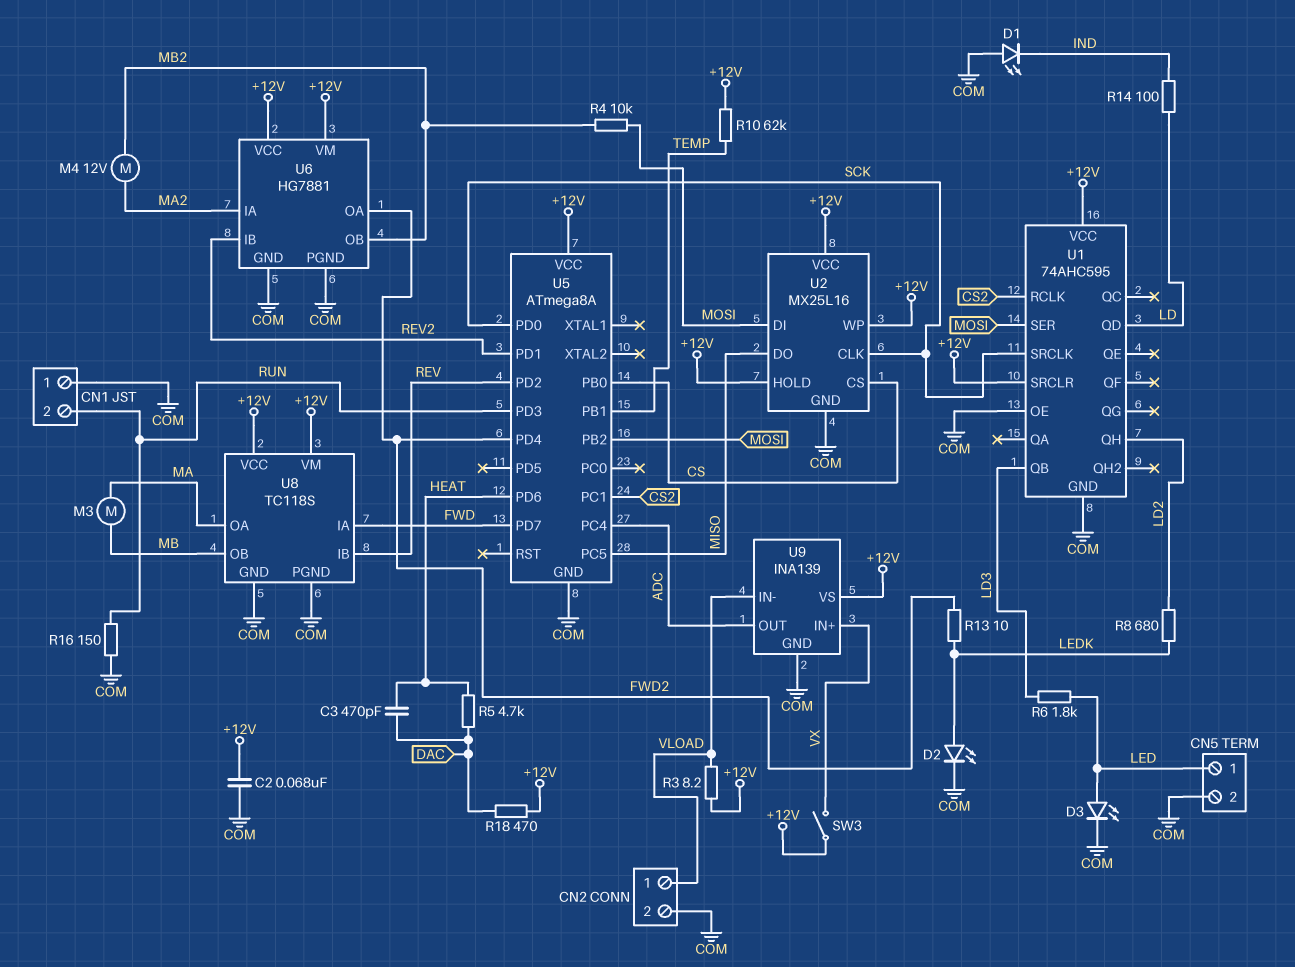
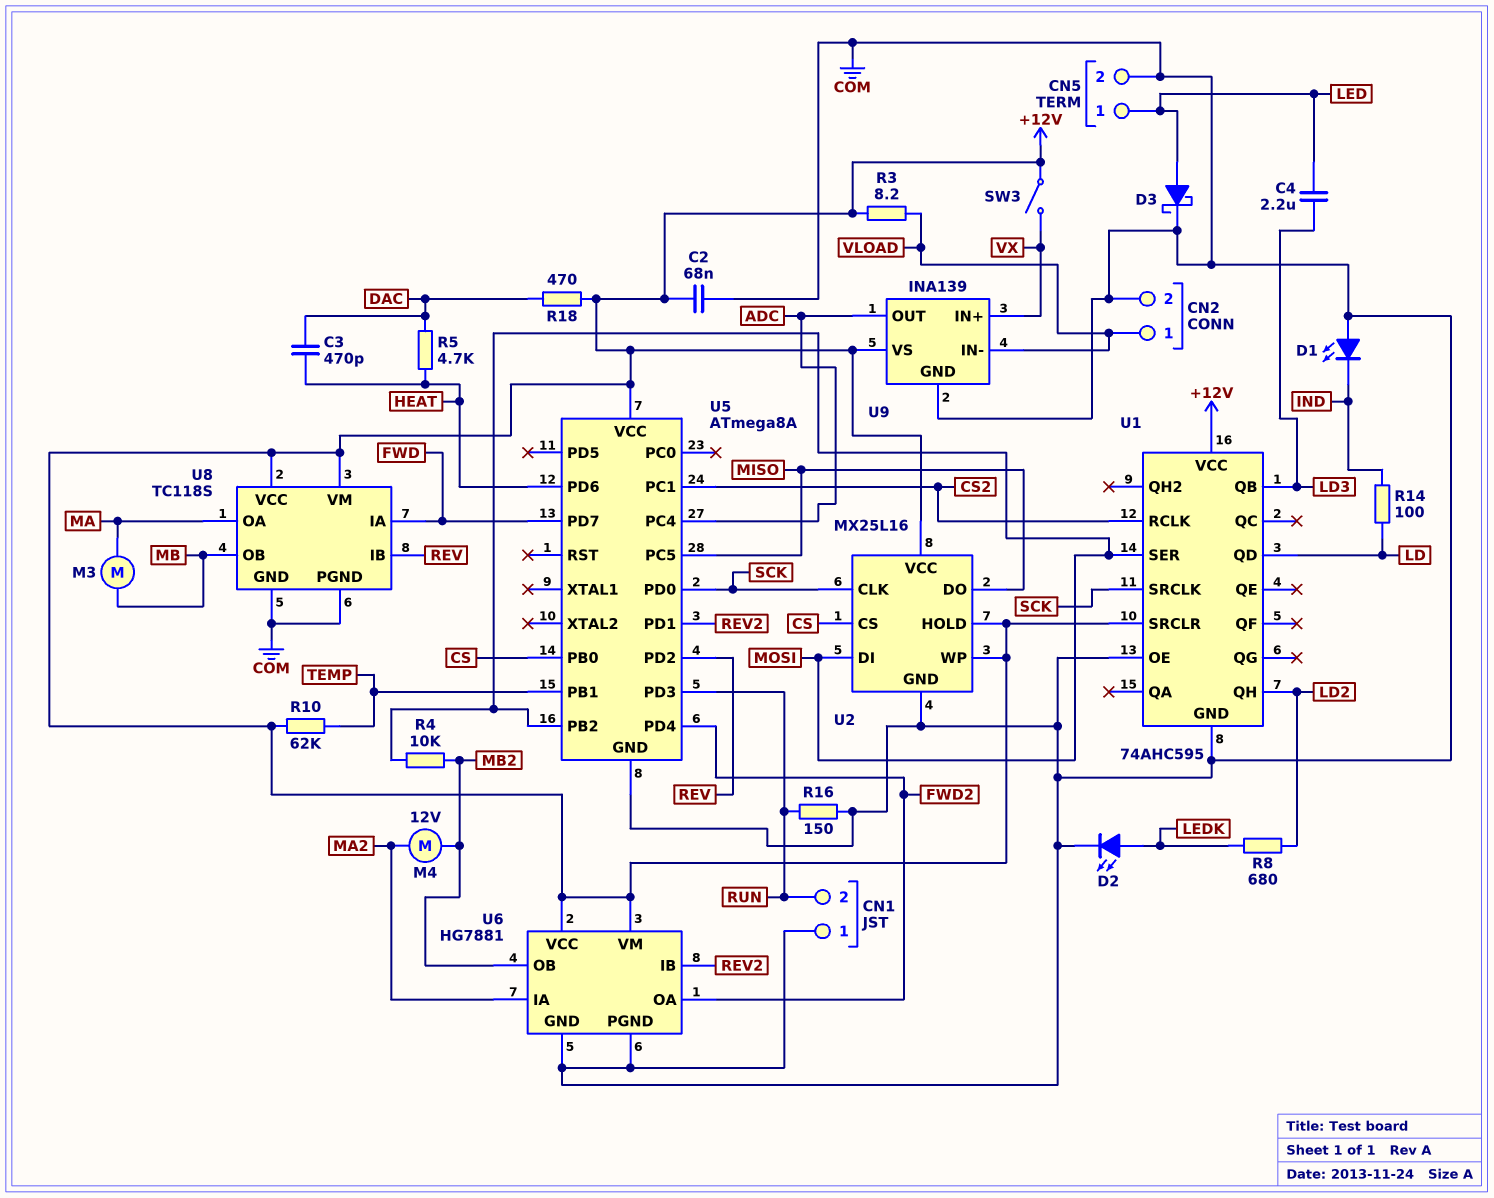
C4: none -> 2.2uF (LD3, LED)
D3: LED (A LED, K COM) -> schottky (A LED, K COM)
R6: 1.8k (LD3, LED) -> none
R13: 10 (FWD2, LEDK) -> none

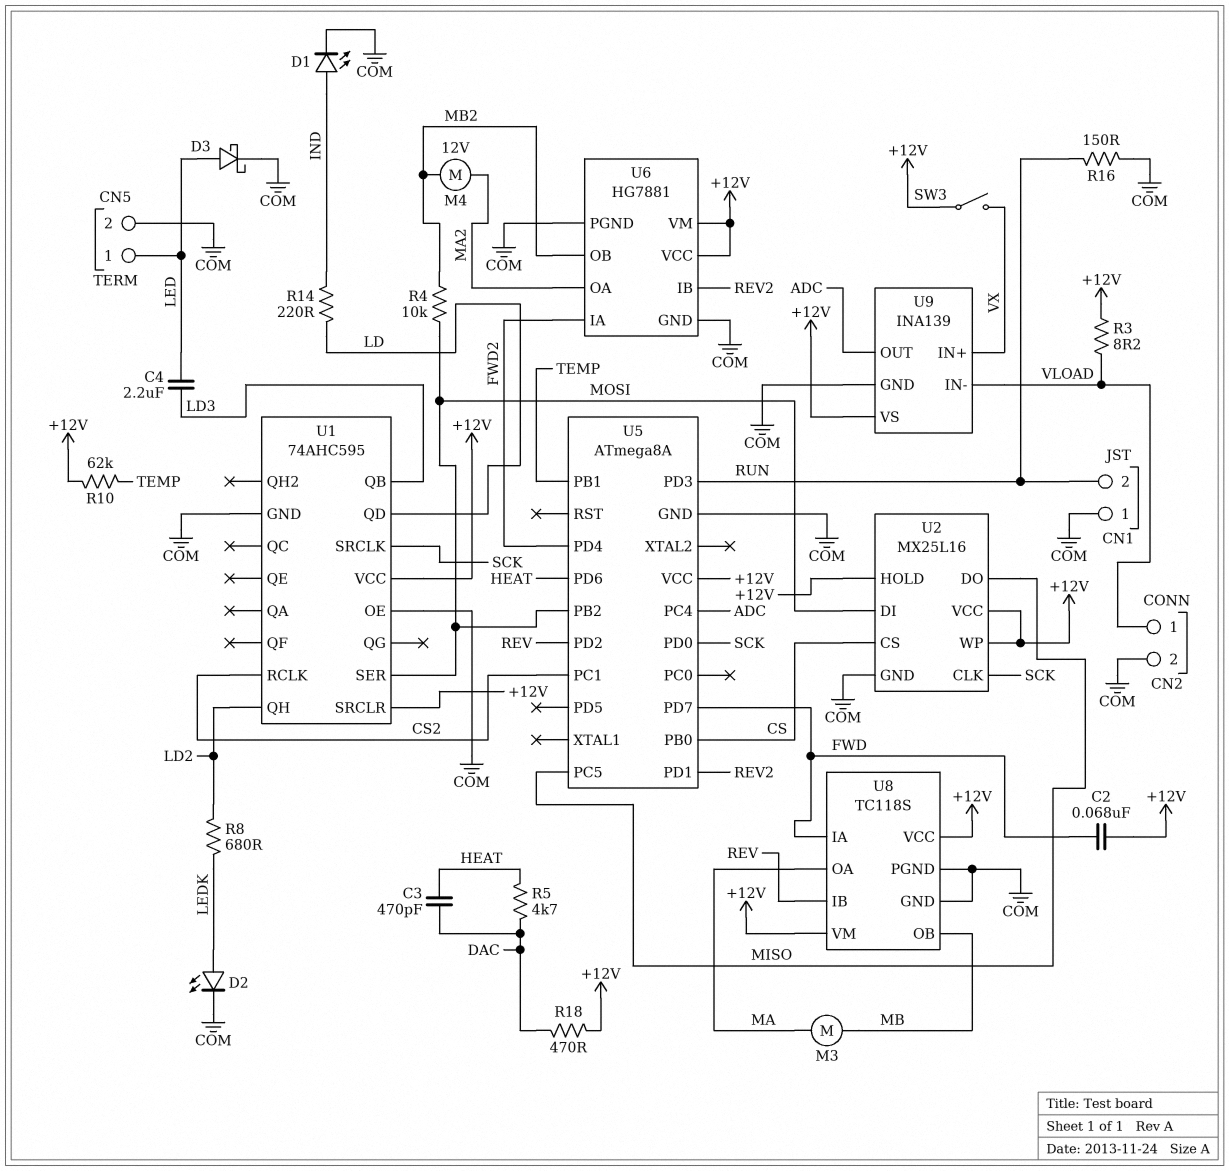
C2: 68nF (+12V, COM) -> 68nF (+12V, FWD)
D1: LED (A COM, K IND) -> LED (A IND, K COM)
R14: 100 (IND, LD) -> 220 (IND, LD)
U6 pin IA: MA2 -> FWD2
U6 pin OA: FWD2 -> MA2

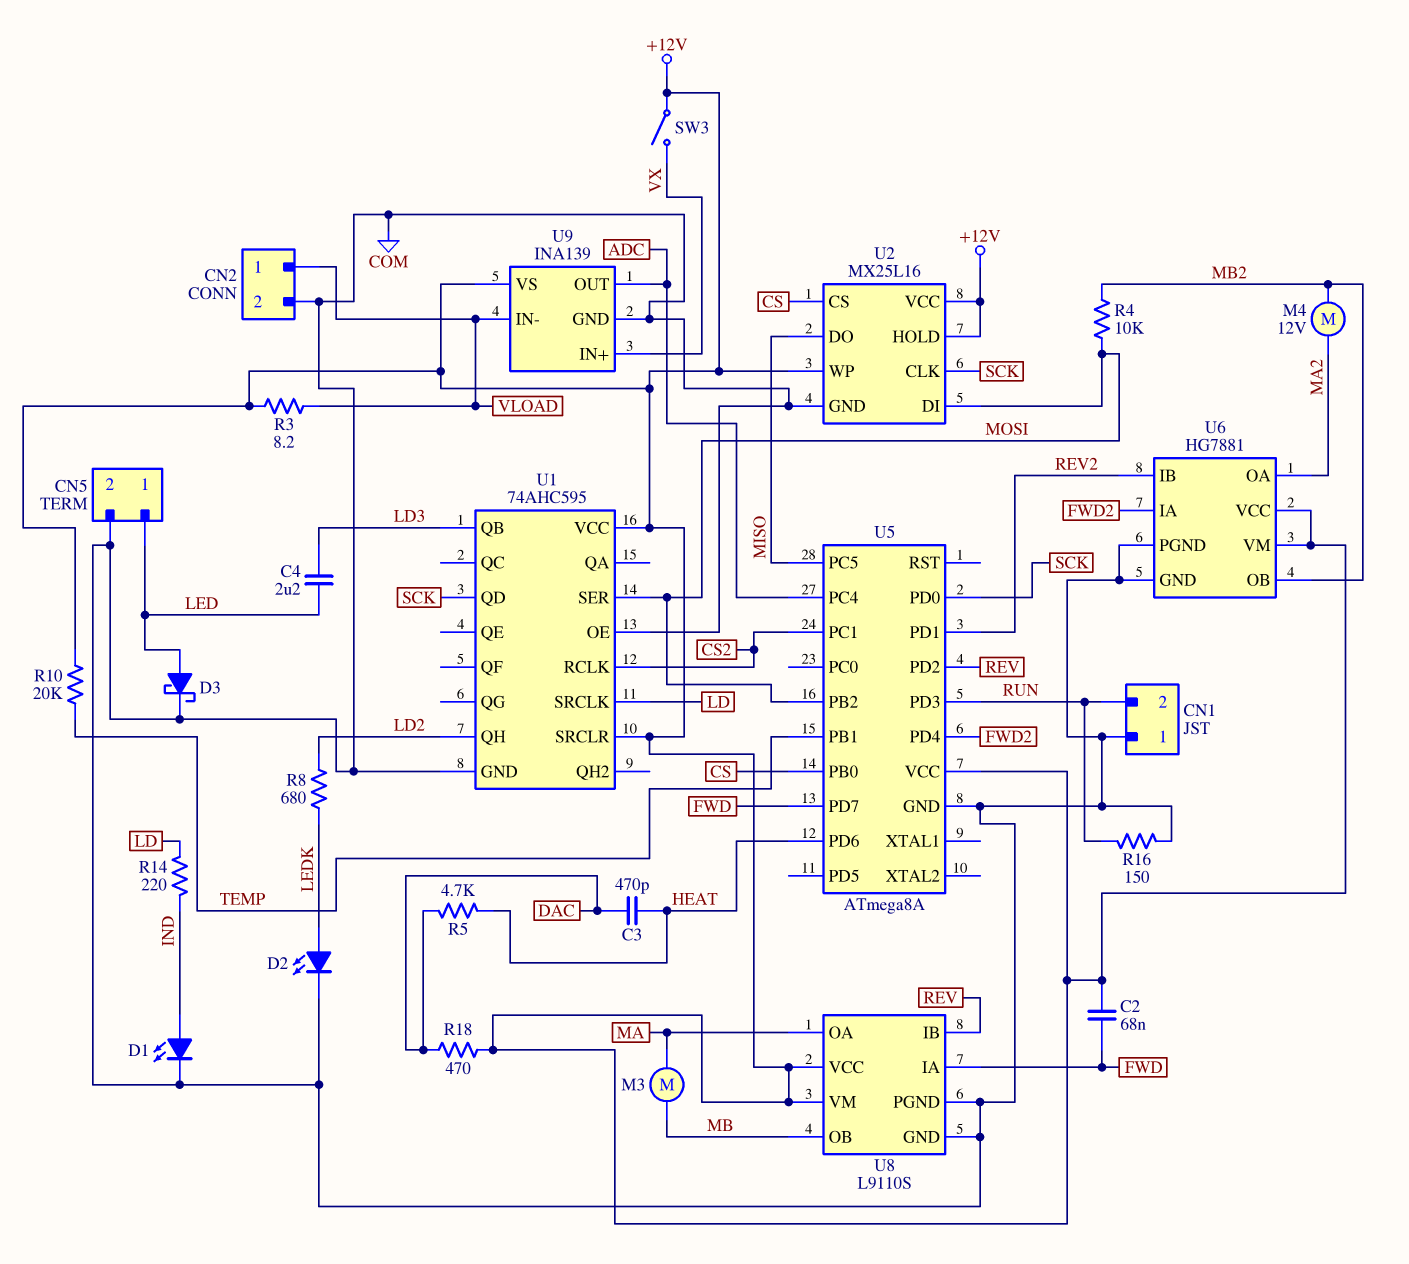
R10: 62k (+12V, TEMP) -> 20k (+12V, TEMP)
U1 pin QD: LD -> SCK
U1 pin SRCLK: SCK -> LD
U8: TC118S -> L9110S

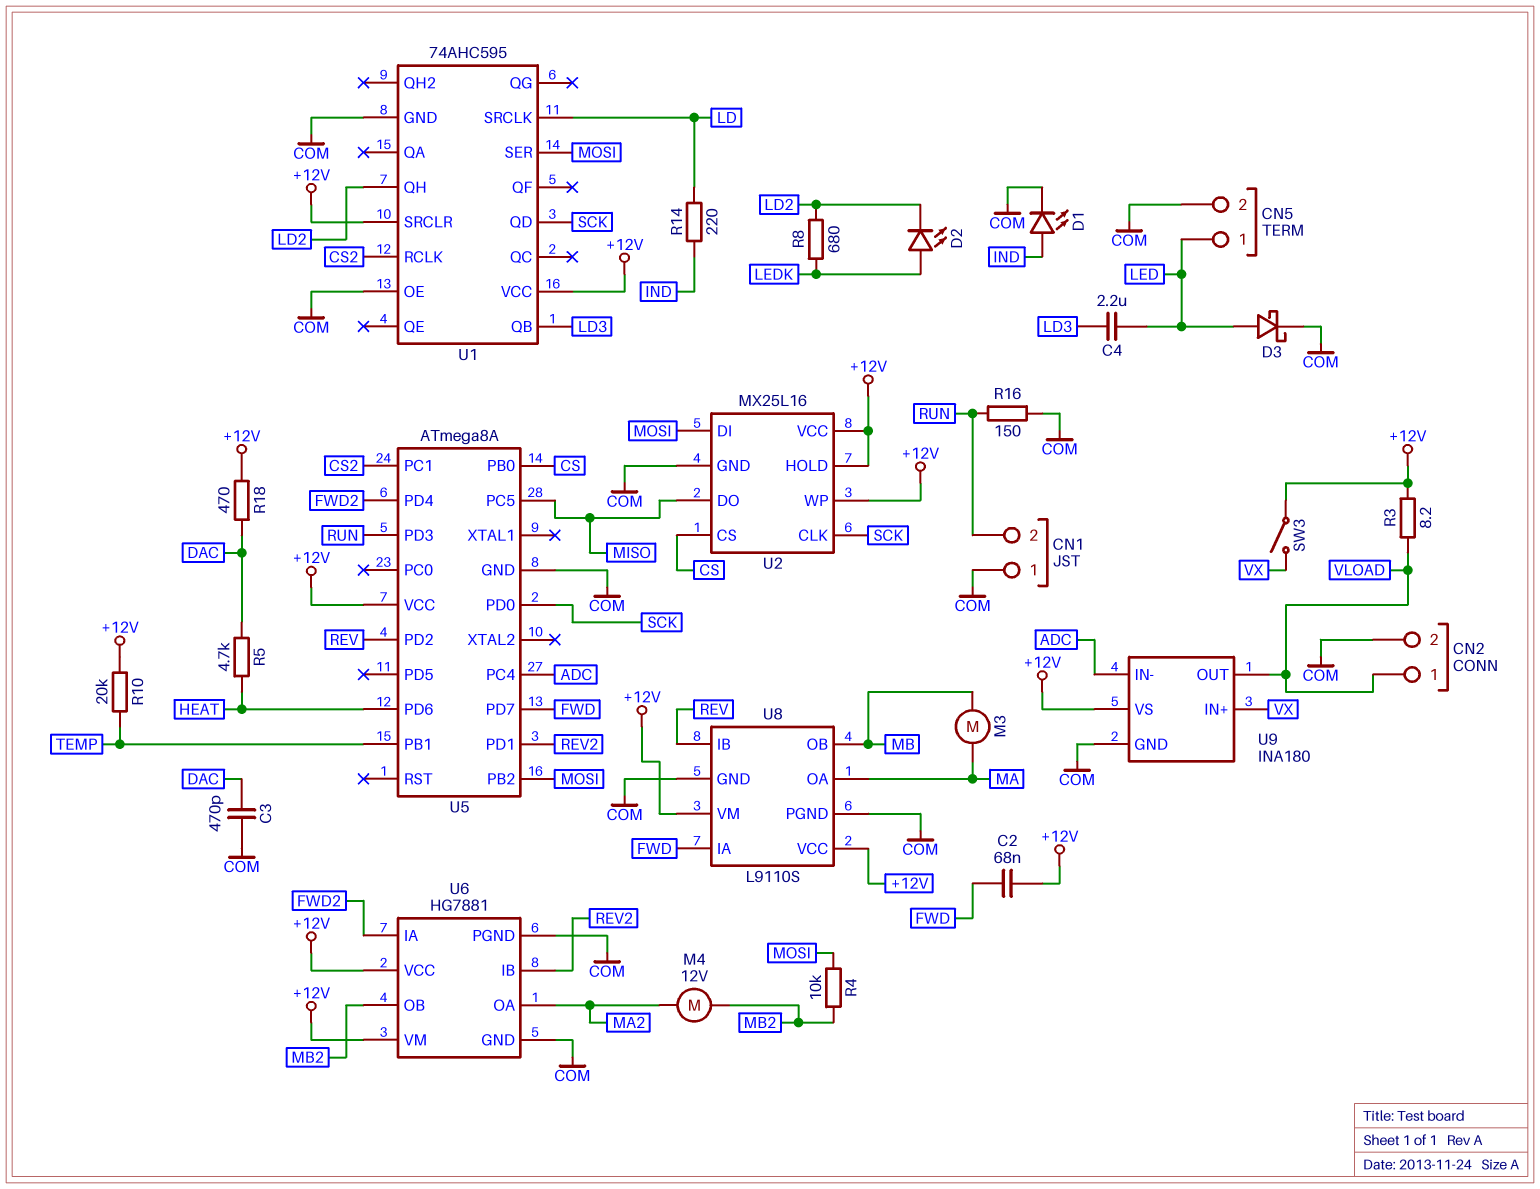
C3: 470pF (DAC, HEAT) -> 470pF (COM, DAC)
D2: LED (A LEDK, K COM) -> LED (A LEDK, K LD2)
U9: INA139 -> INA180
U9 pin IN-: VLOAD -> ADC
U9 pin OUT: ADC -> VLOAD

